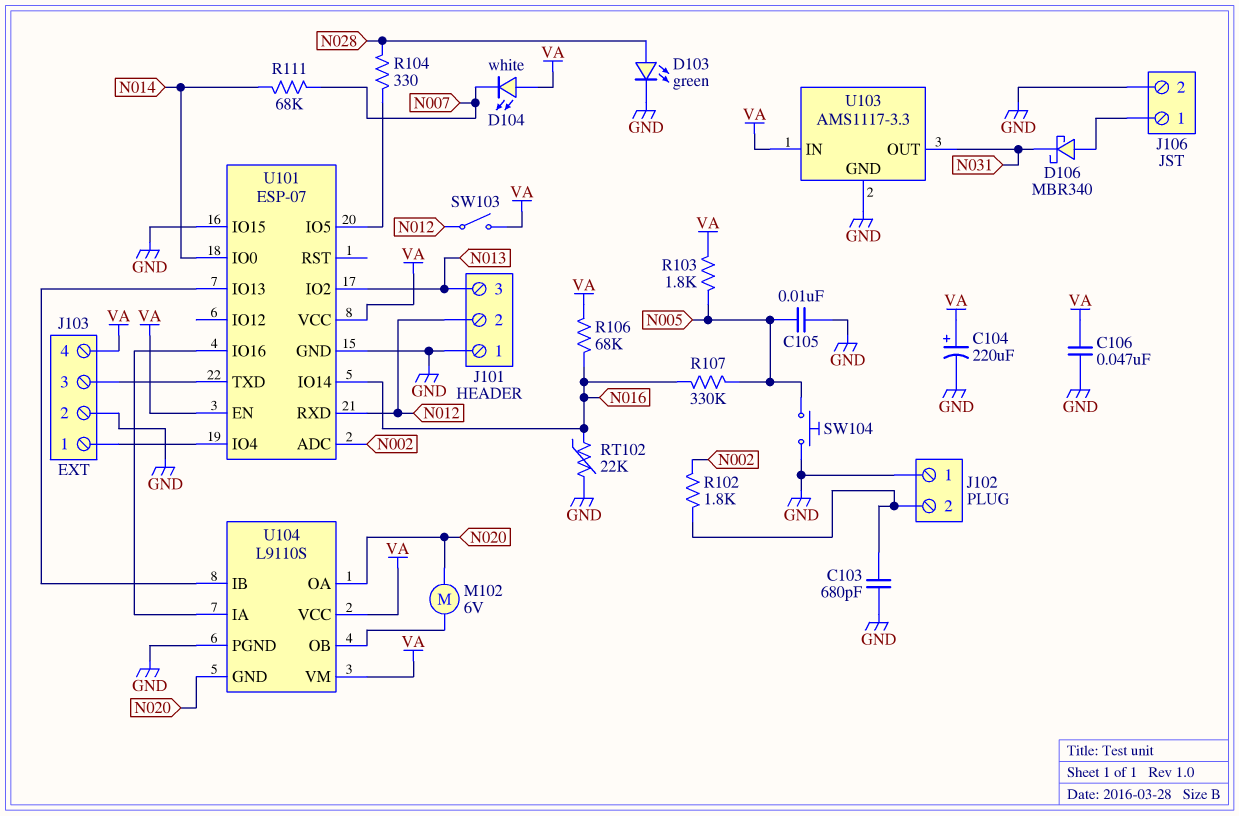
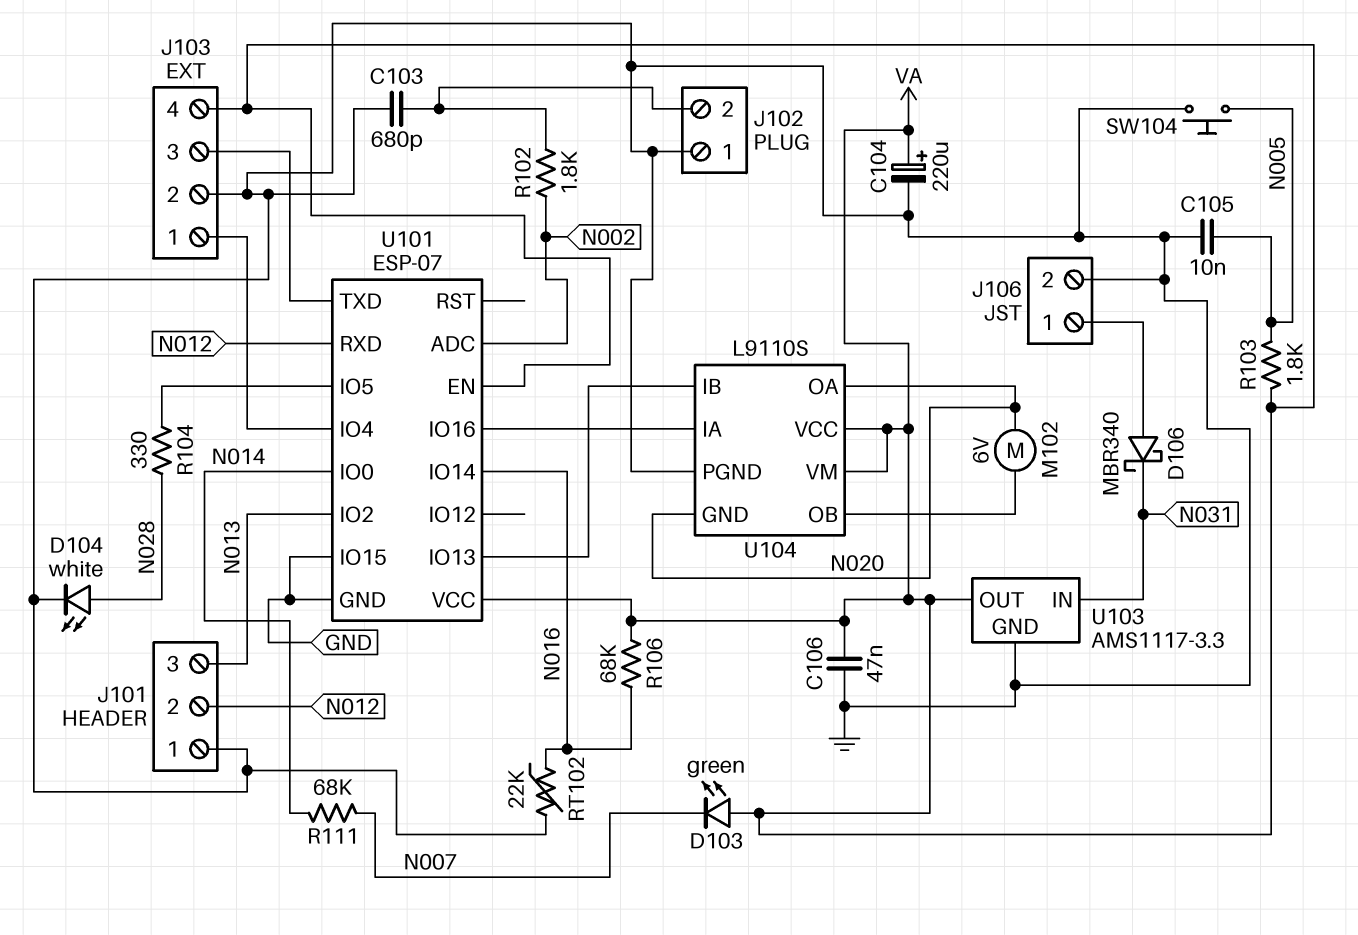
D103: LED green (A N028, K GND) -> LED green (A VA, K N007)
D104: LED white (A VA, K N007) -> LED white (A N028, K GND)
R107: 330k (N005, N016) -> none
SW103: switch (N012, VA) -> none
U103 pin IN: VA -> N031
U103 pin OUT: N031 -> VA

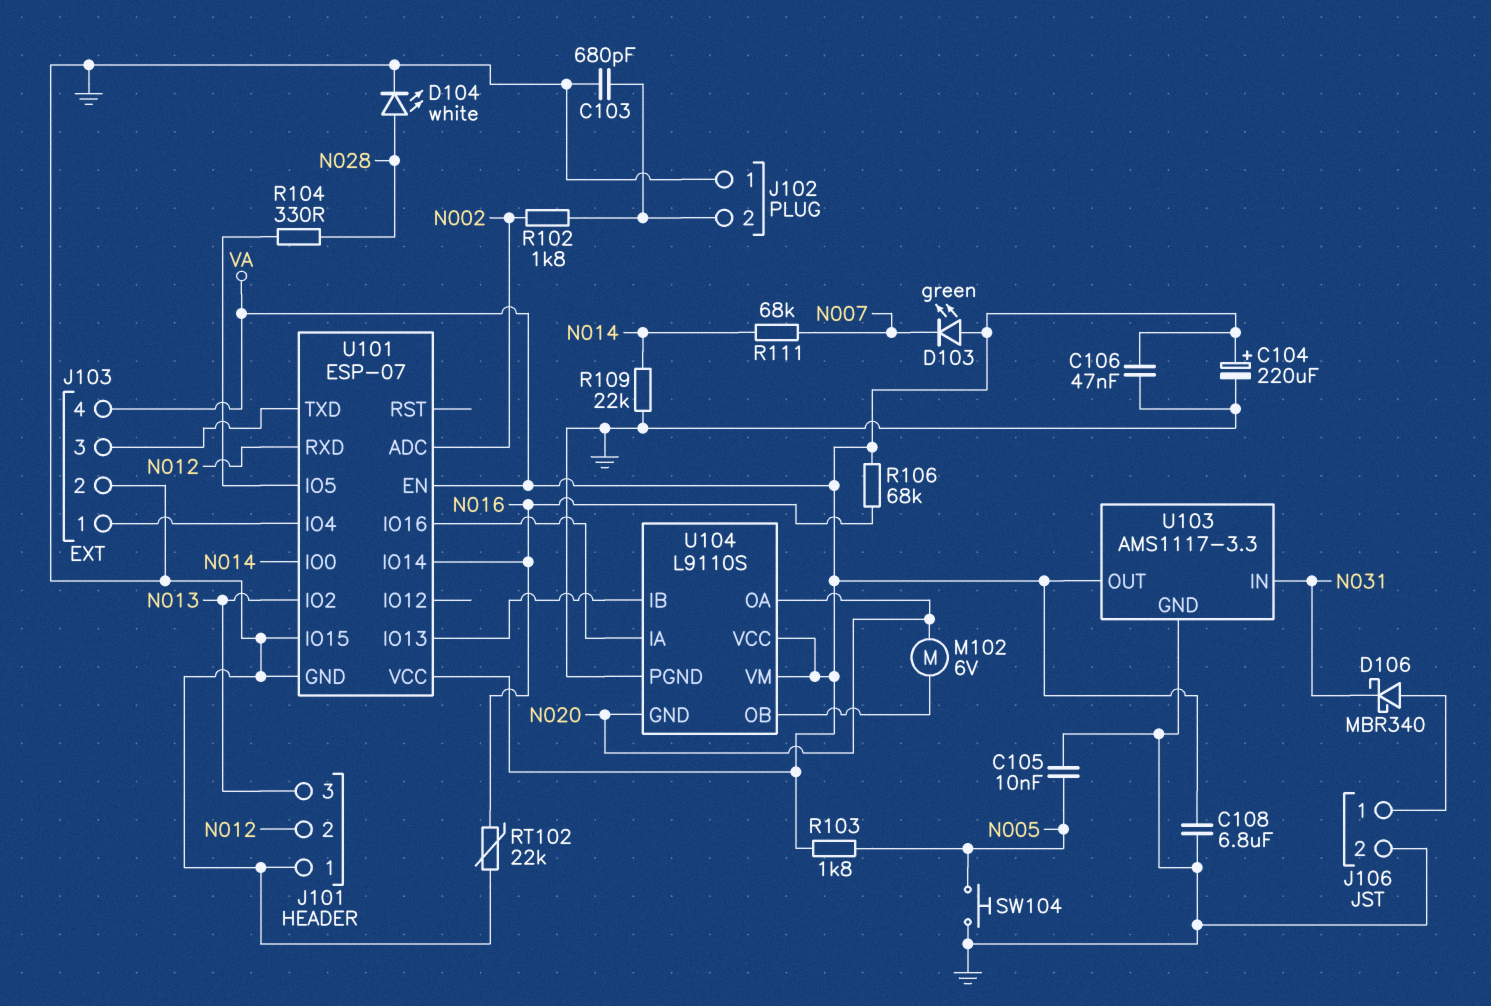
C108: none -> 6.8uF (GND, VA)
R109: none -> 22k (GND, N014)

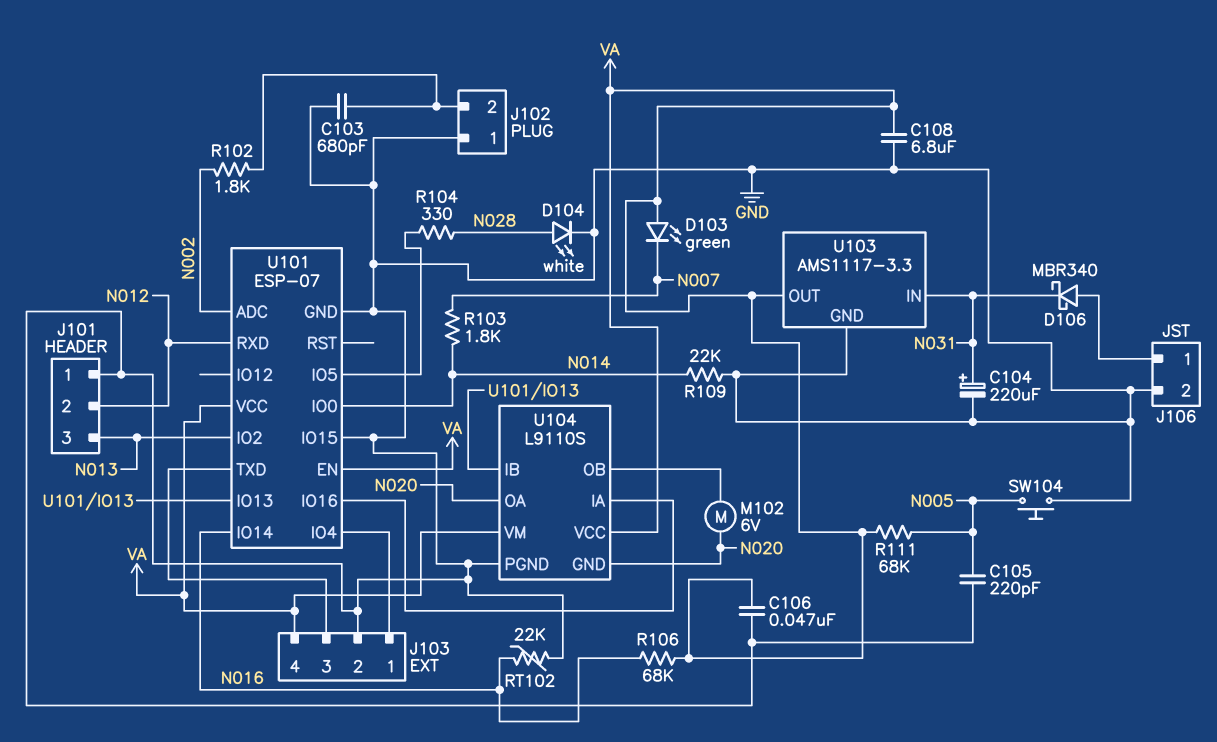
C104: 220uF (plus VA, minus GND) -> 220uF (plus N031, minus GND)
C105: 10nF (GND, N005) -> 220pF (GND, N005)
R103: 1.8k (N005, VA) -> 1.8k (N007, N014)
R111: 68k (N007, N014) -> 68k (N005, VA)

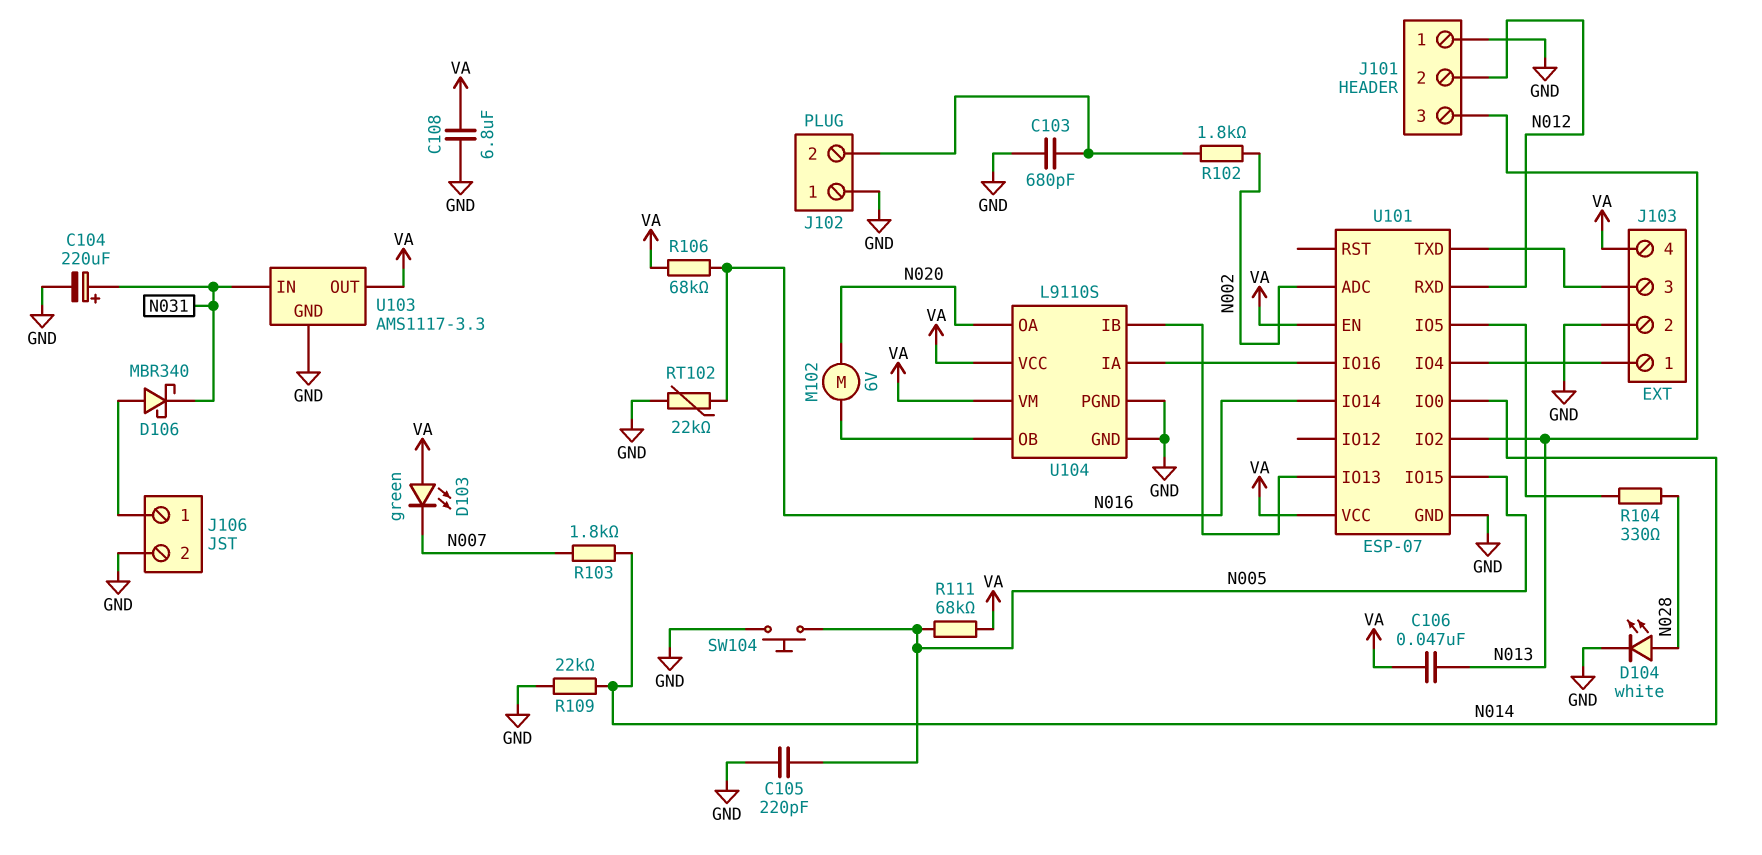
C106: 47nF (GND, VA) -> 47nF (N013, VA)
U101 pin IO15: GND -> N005
U104 pin GND: N020 -> GND

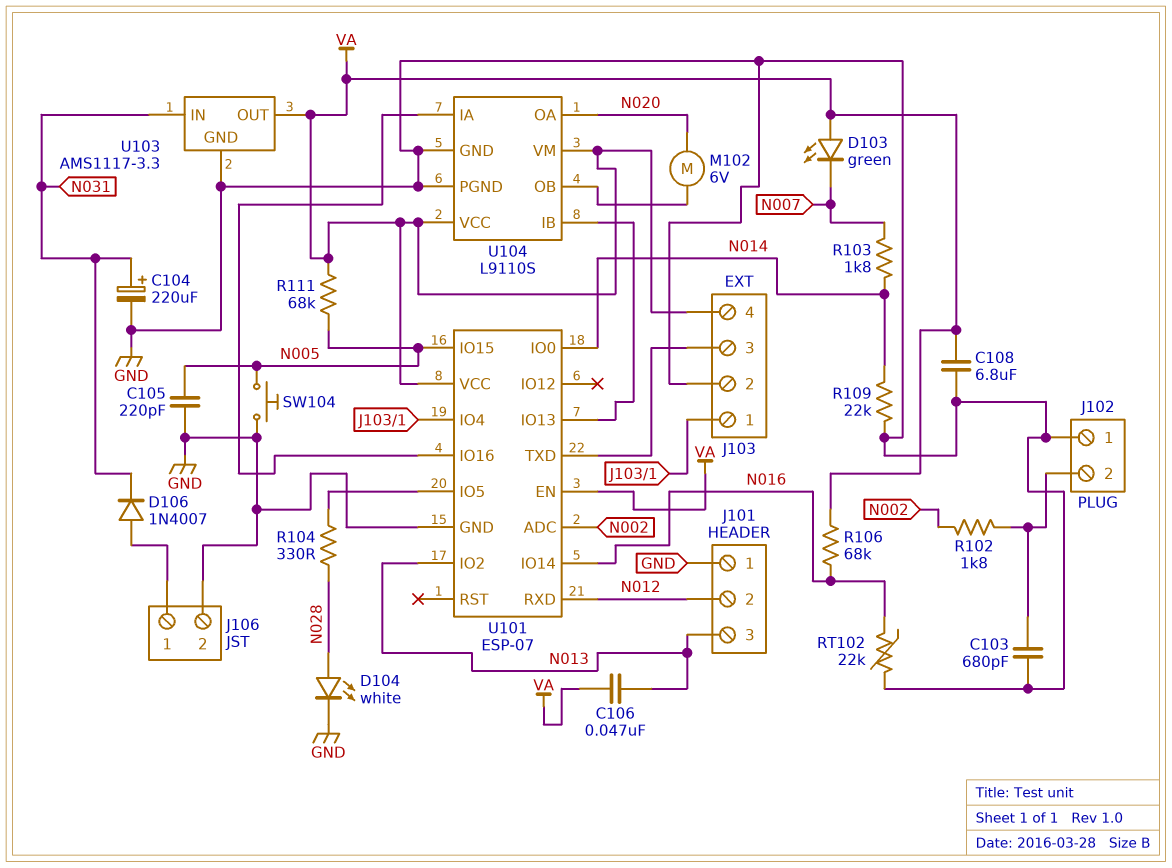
D106: schottky MBR340 (A J106/1, K N031) -> diode 1N4007 (A J106/1, K N031)

